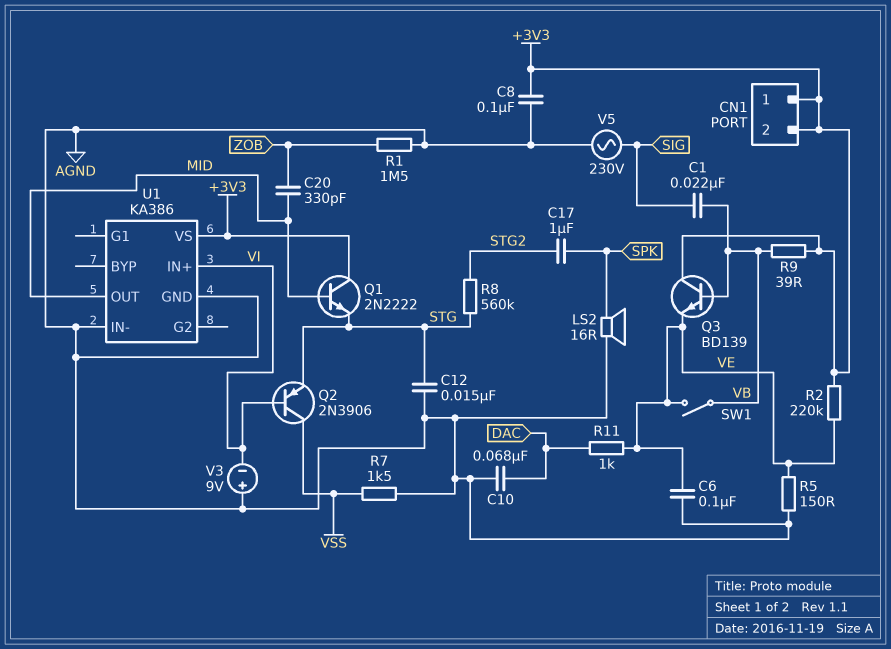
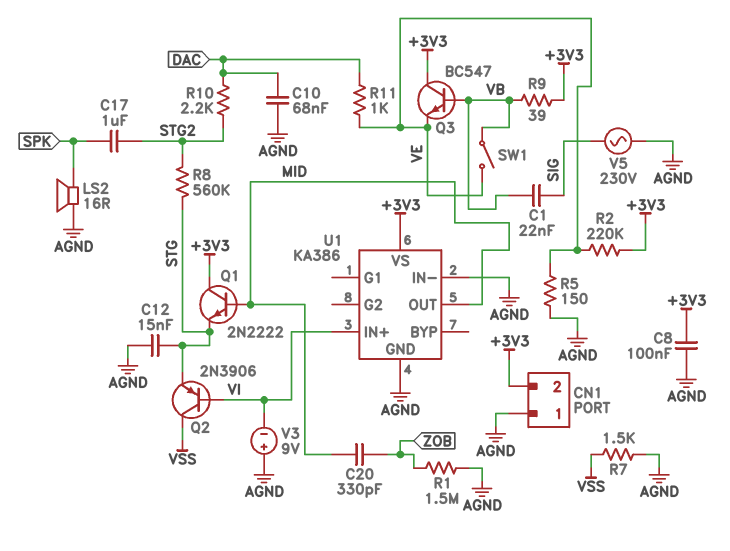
C6: 100nF (AGND, VE) -> none
CN1 pin 1: +3V3 -> AGND
Q3: NPN BD139 (B VB, C +3V3, E VE) -> NPN BC547 (B VB, C +3V3, E VE)
R10: none -> 2.2k (DAC, STG2)

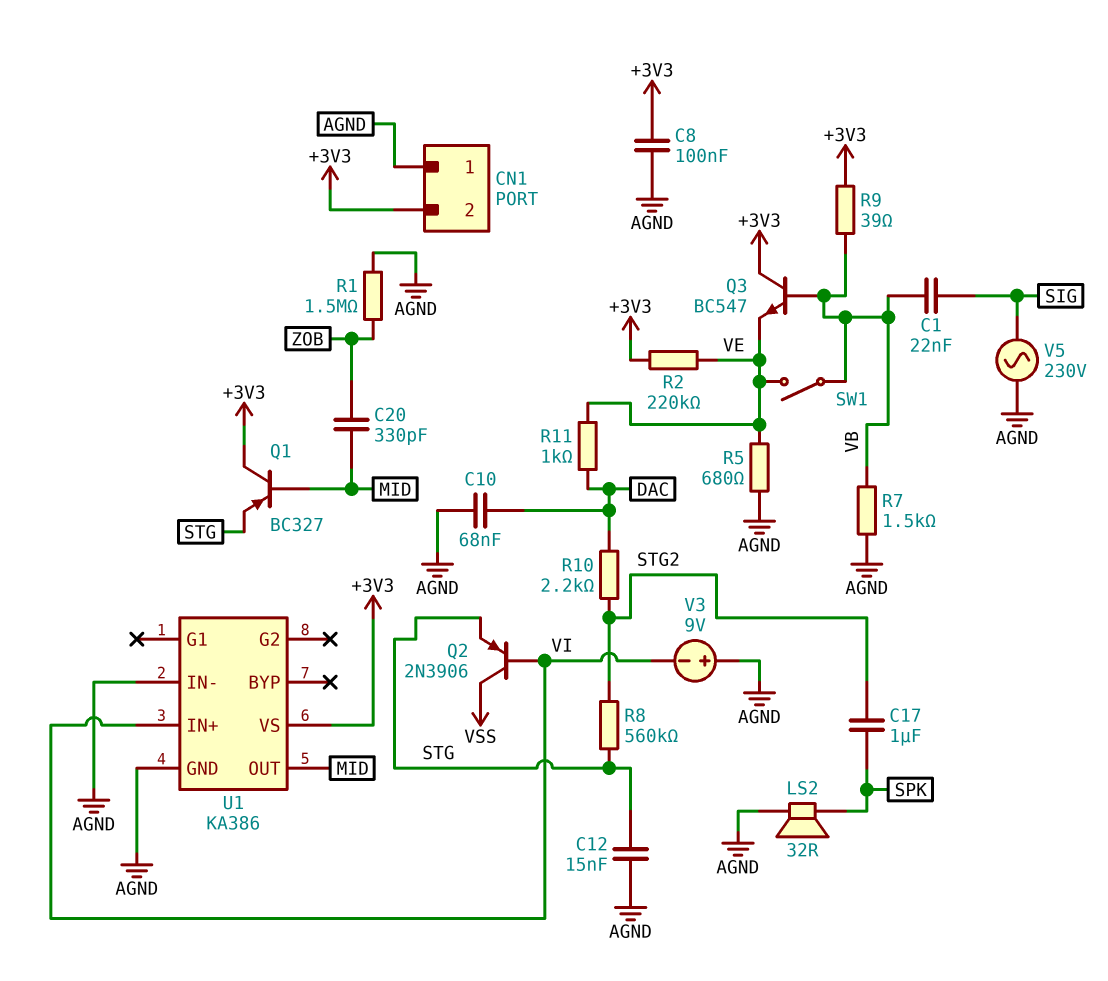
LS2: speaker 16R (AGND, SPK) -> speaker 32R (AGND, SPK)
Q1: NPN 2N2222 (B MID, C +3V3, E STG) -> PNP BC327 (B MID, C +3V3, E STG)
R5: 150 (AGND, VE) -> 680 (AGND, VE)
R7: 1.5k (AGND, VSS) -> 1.5k (AGND, VB)

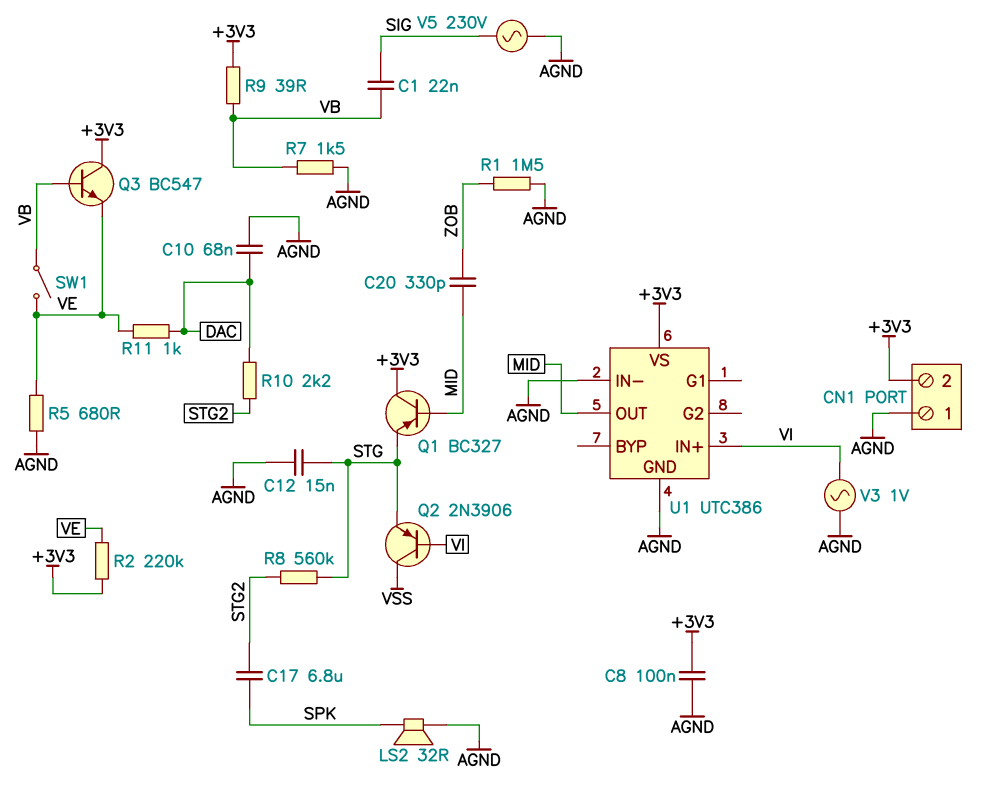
C17: 1uF (SPK, STG2) -> 6.8uF (SPK, STG2)
U1: KA386 -> UTC386
V3: 9V (plus AGND, minus VI) -> AC 1V (AGND, VI)

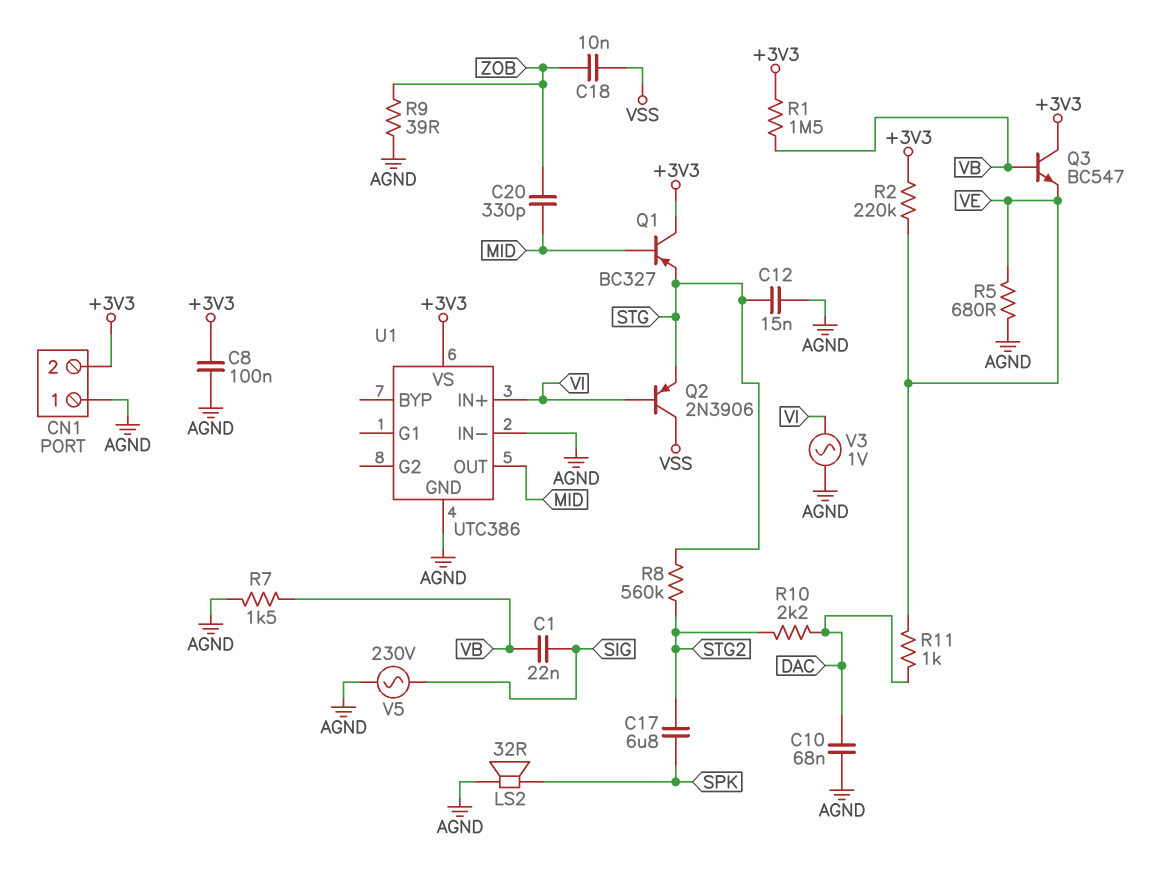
C18: none -> 10nF (VSS, ZOB)
R1: 1.5M (AGND, ZOB) -> 1.5M (+3V3, VB)
R9: 39 (+3V3, VB) -> 39 (AGND, ZOB)
SW1: switch (VB, VE) -> none

